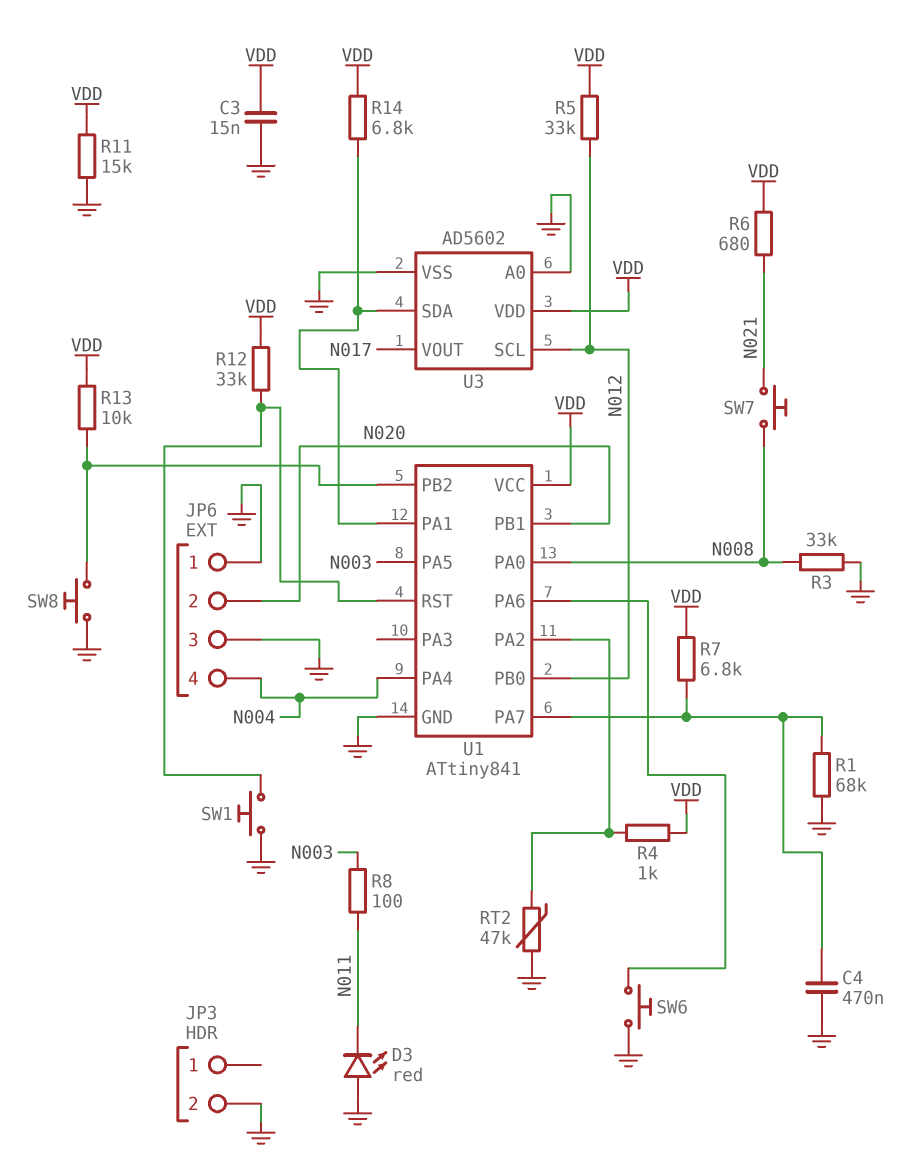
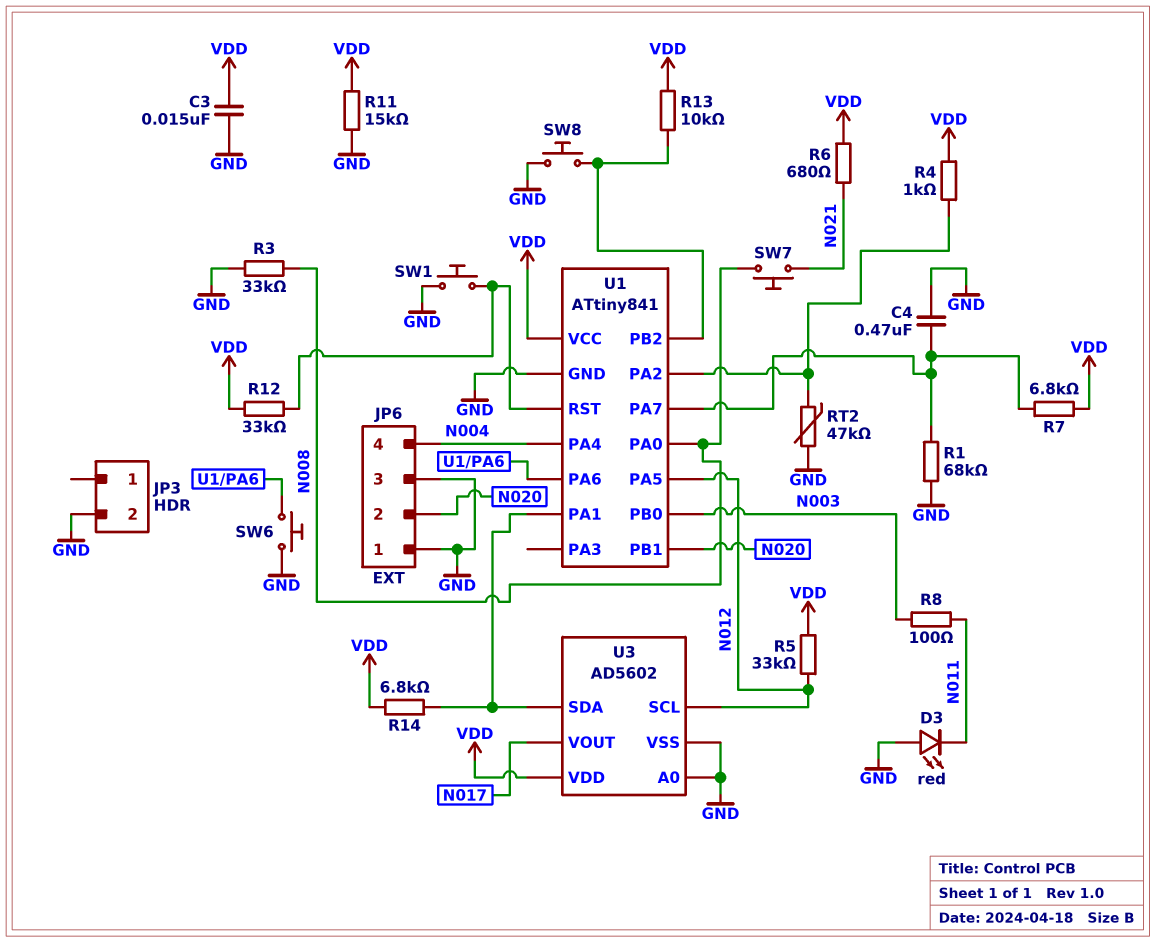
U1 pin PA5: N003 -> N012
U1 pin PB0: N012 -> N003

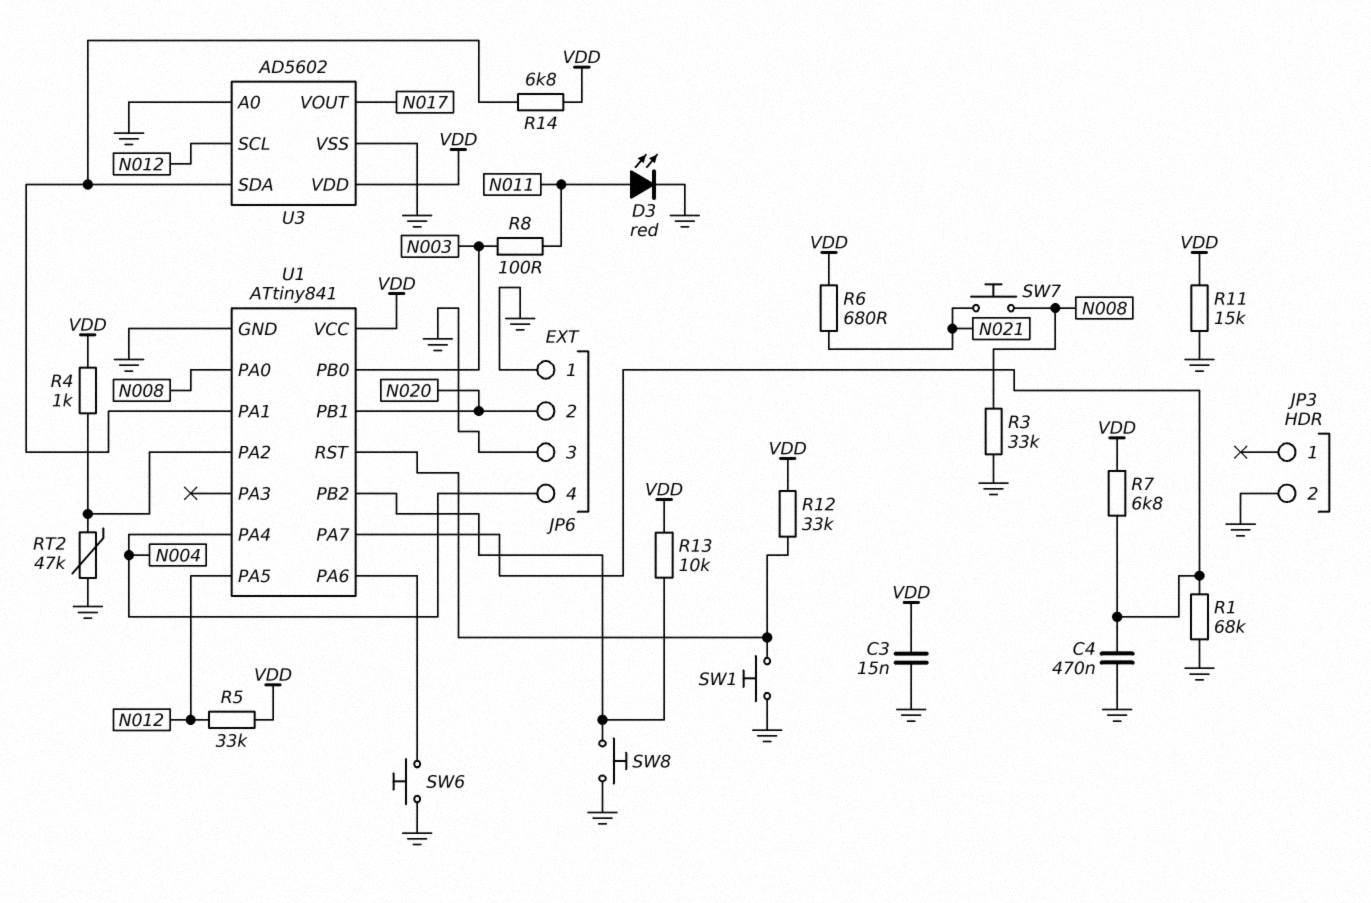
D3: LED red (A GND, K N011) -> LED red (A N011, K GND)

